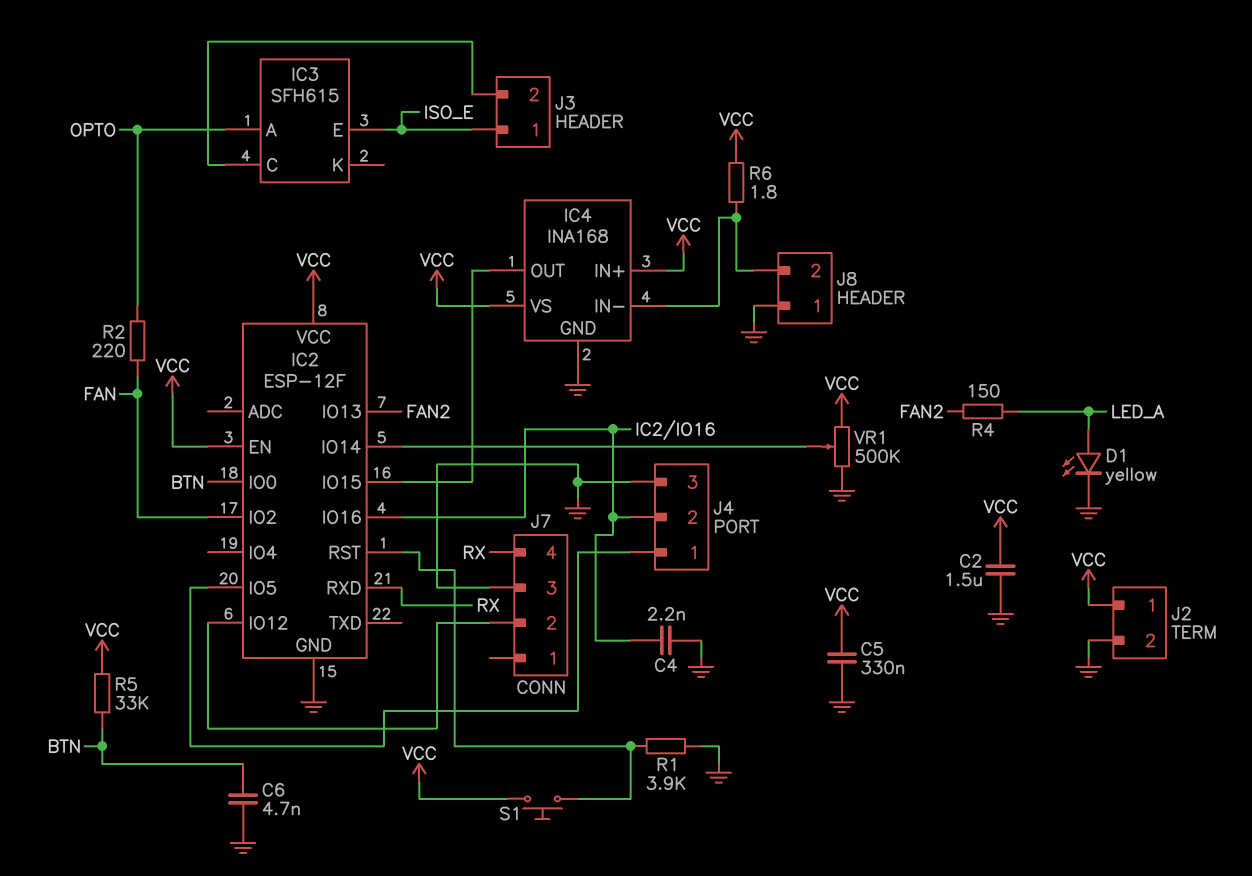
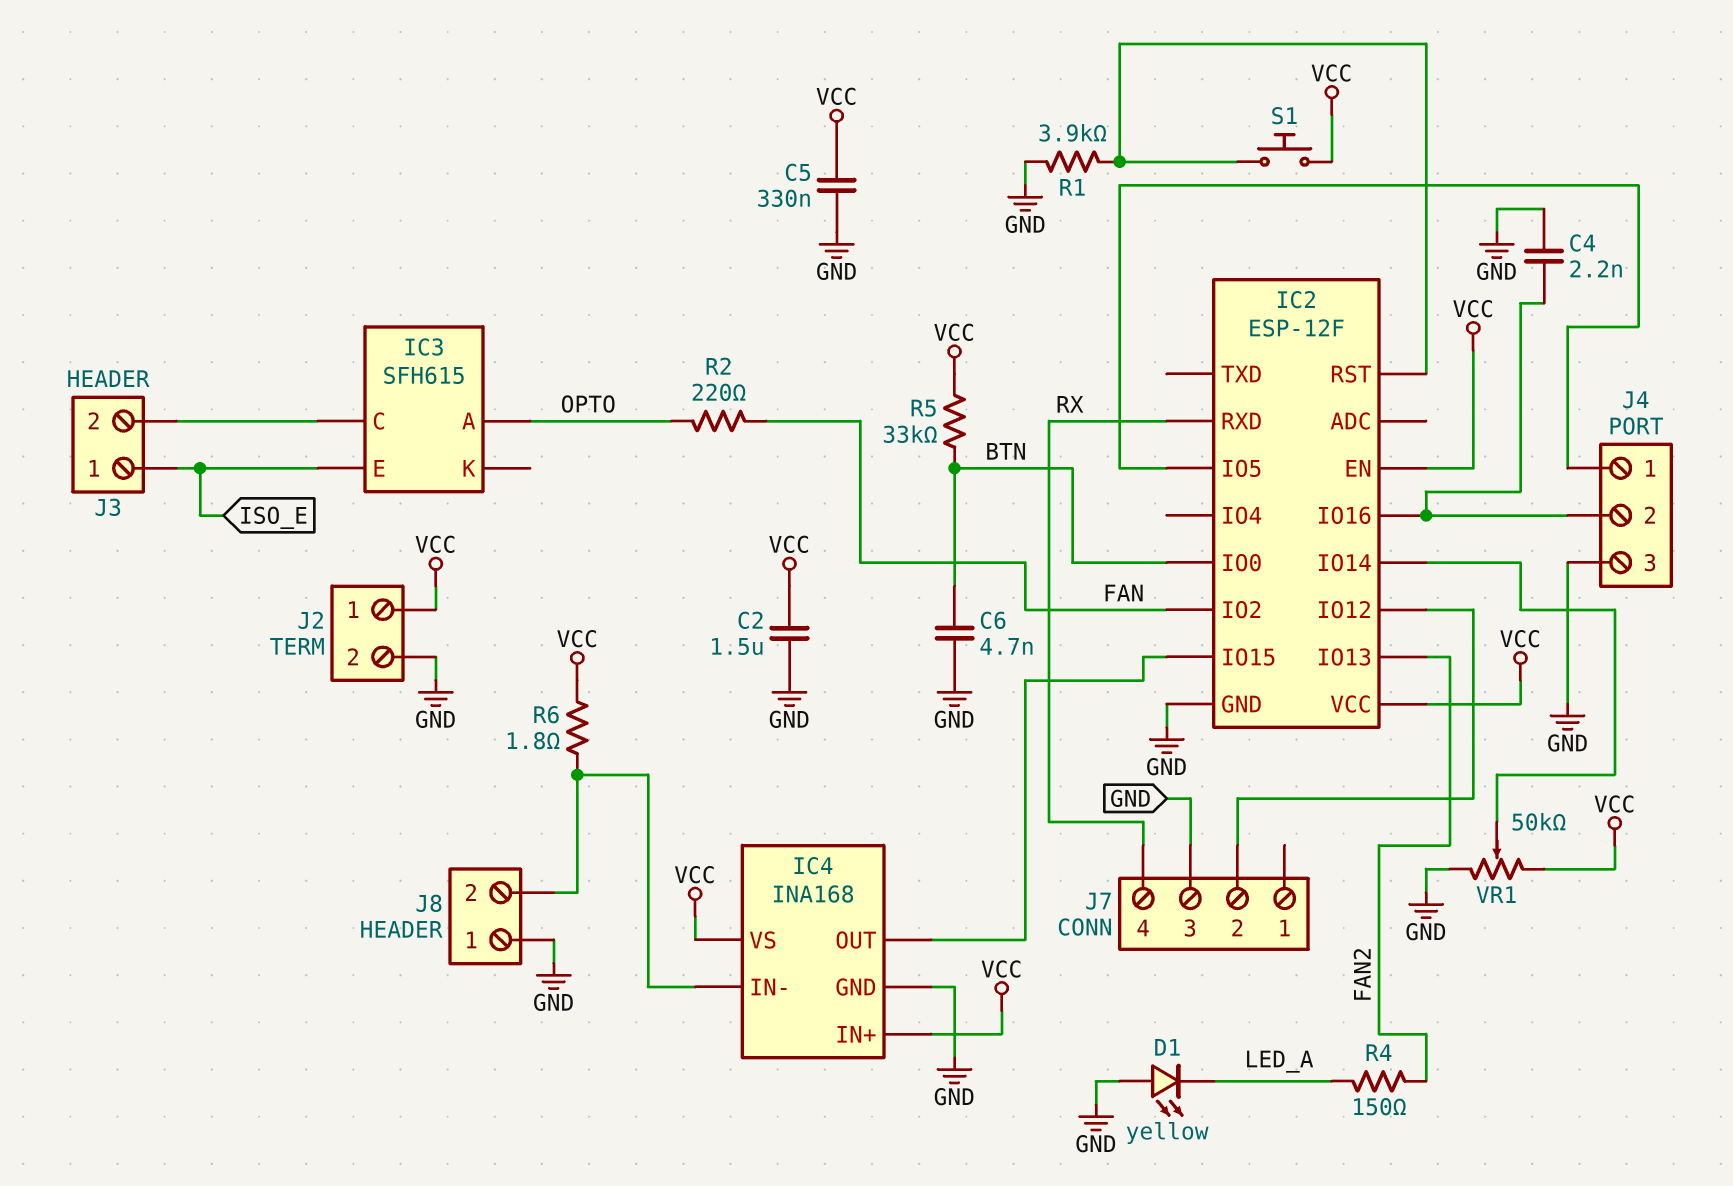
D1: LED yellow (A LED_A, K GND) -> LED yellow (A GND, K LED_A)
VR1: 500k (GND, VCC, wiper IC2/IO14) -> 50k (GND, VCC, wiper IC2/IO14)

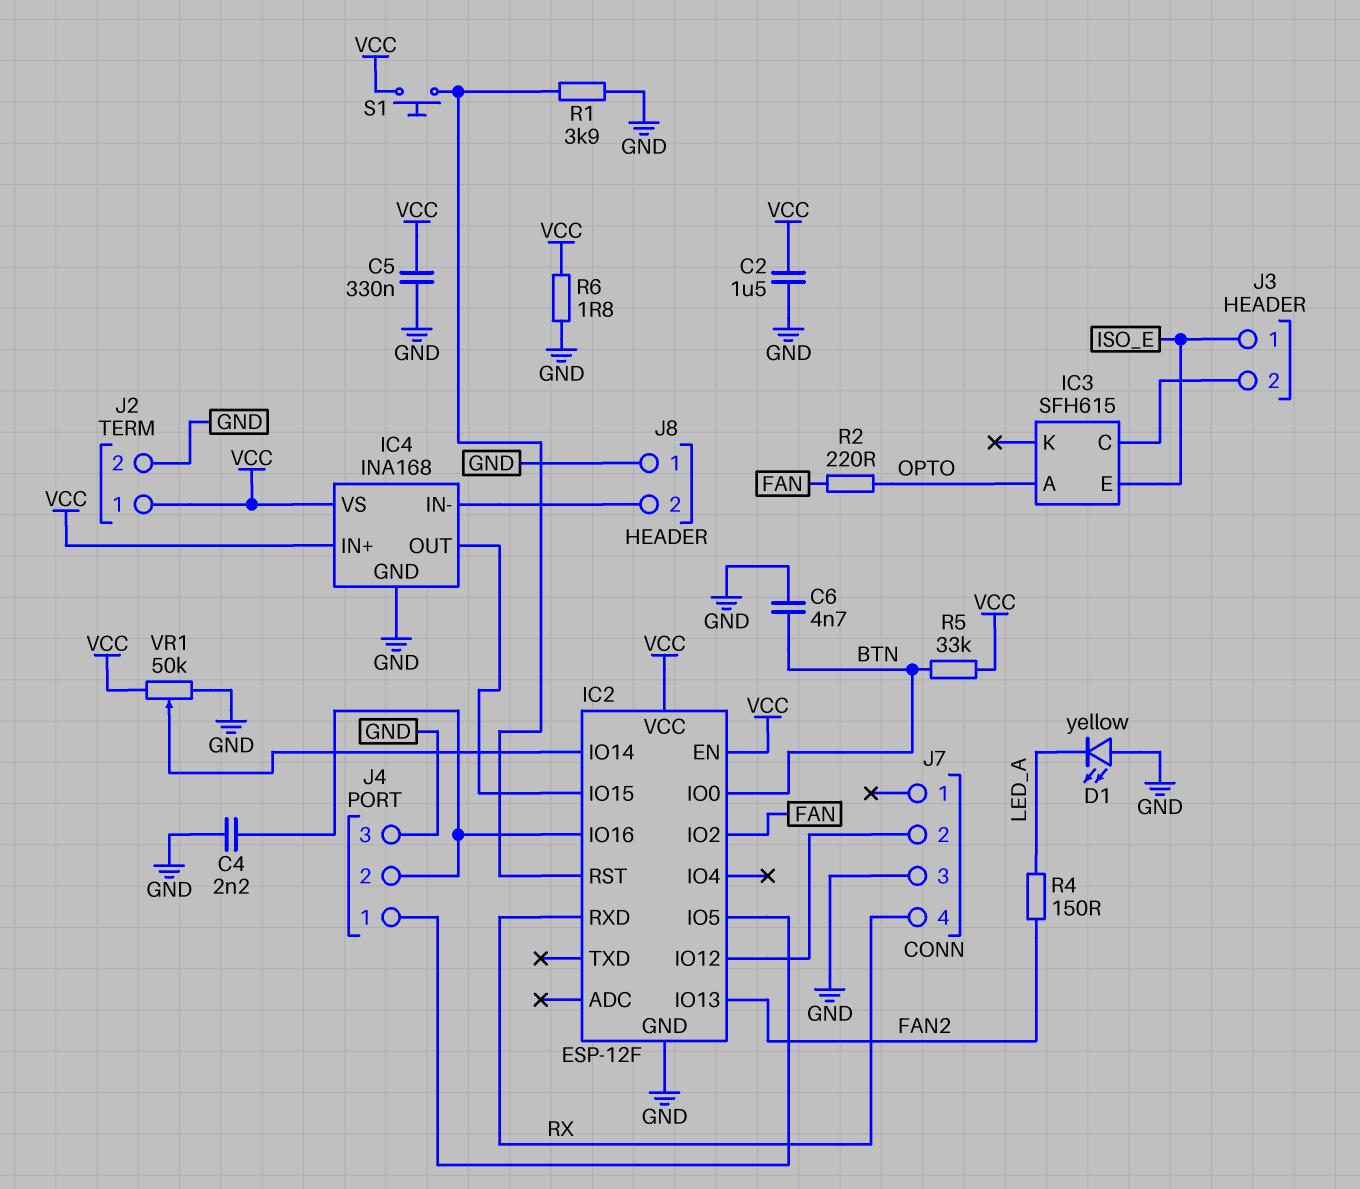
R6: 1.8 (IC4/IN-, VCC) -> 1.8 (GND, VCC)

